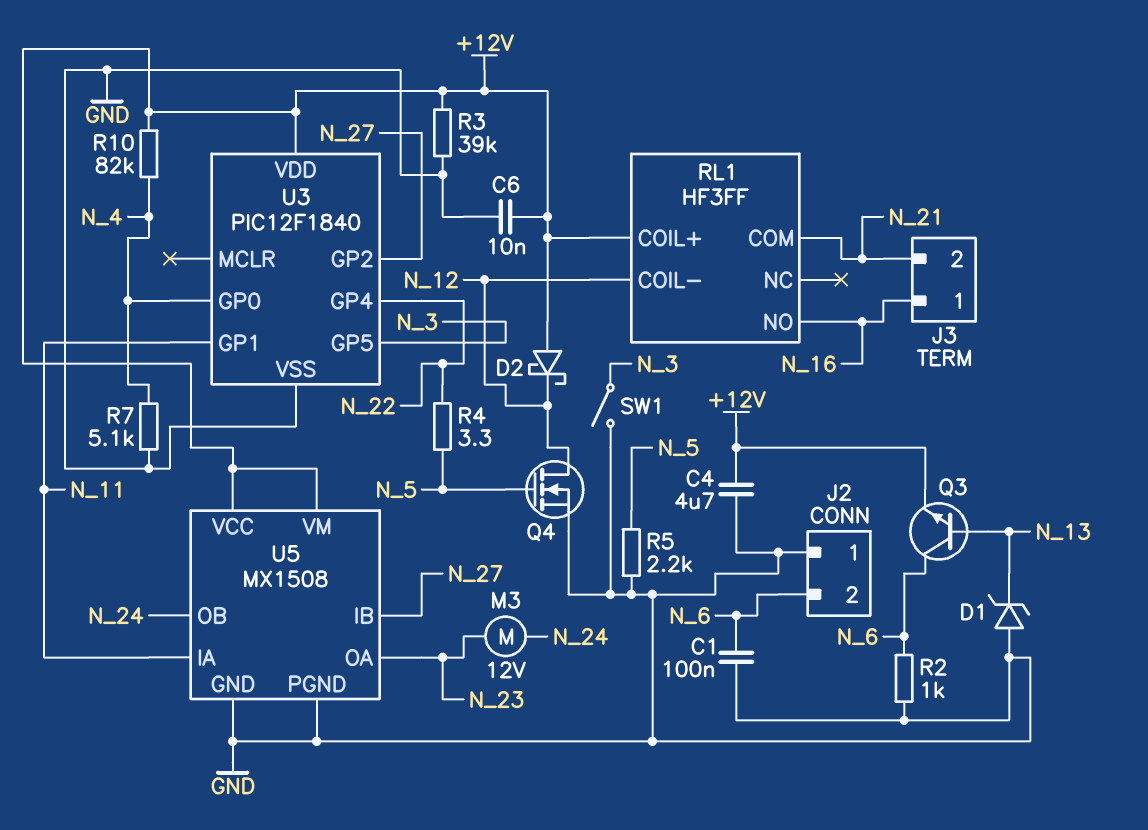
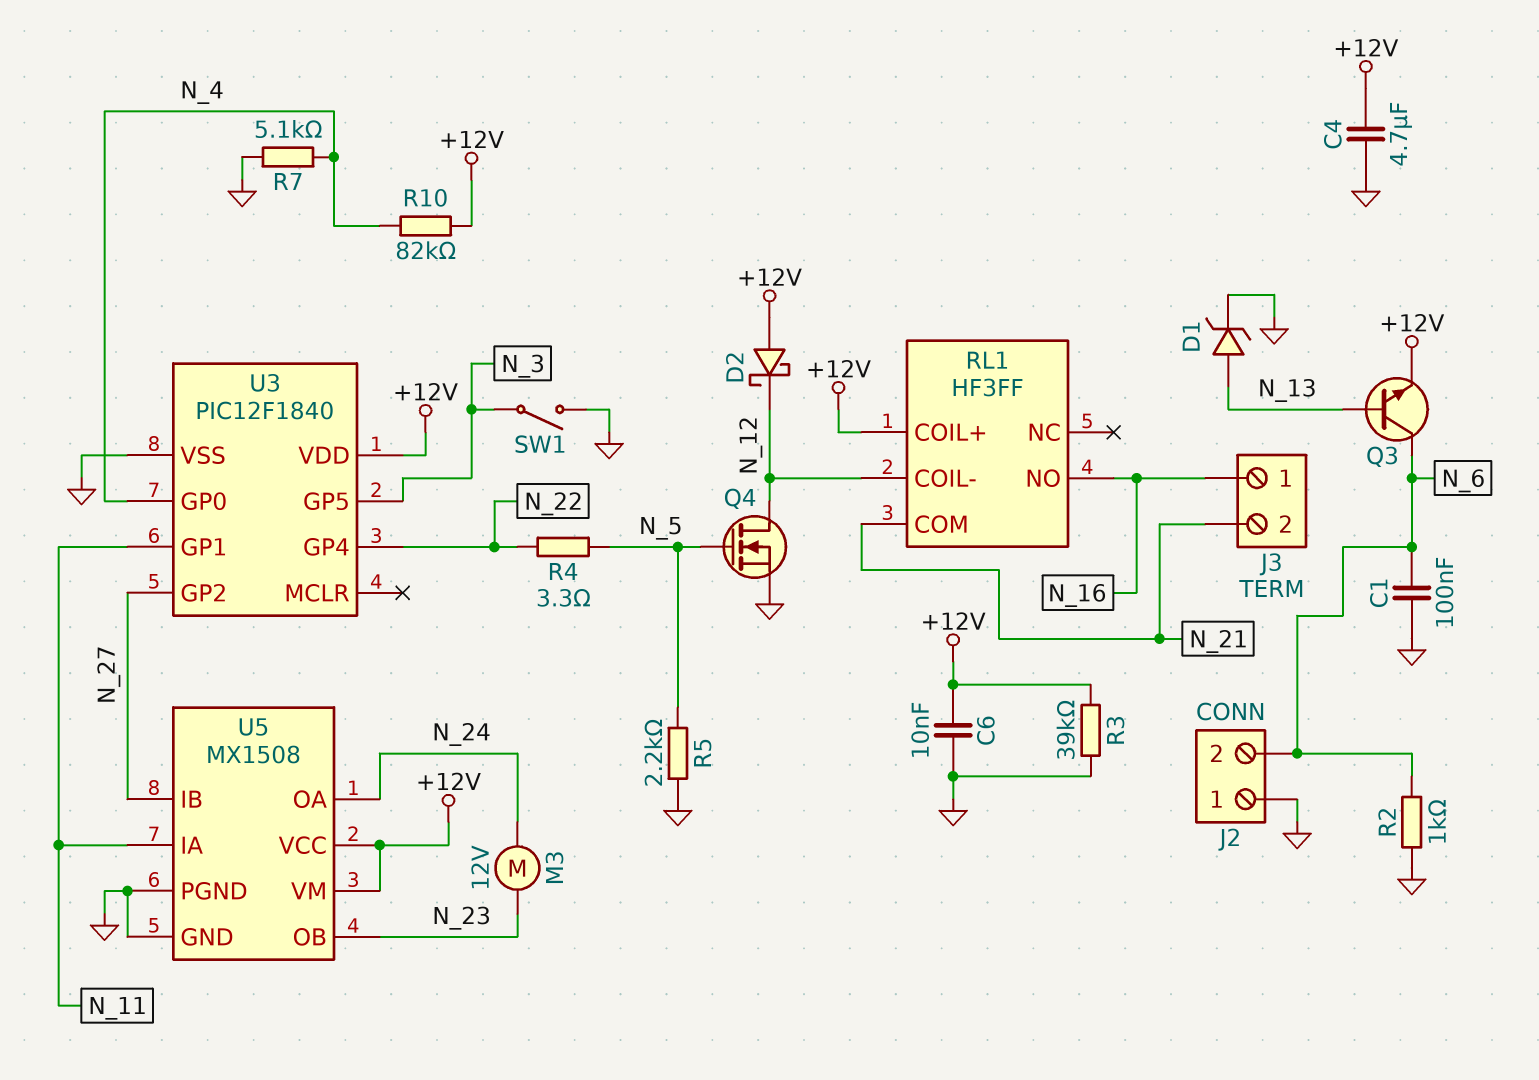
D1: zener (A GND, K N_13) -> zener (A N_13, K GND)
U5 pin OA: N_23 -> N_24
U5 pin OB: N_24 -> N_23

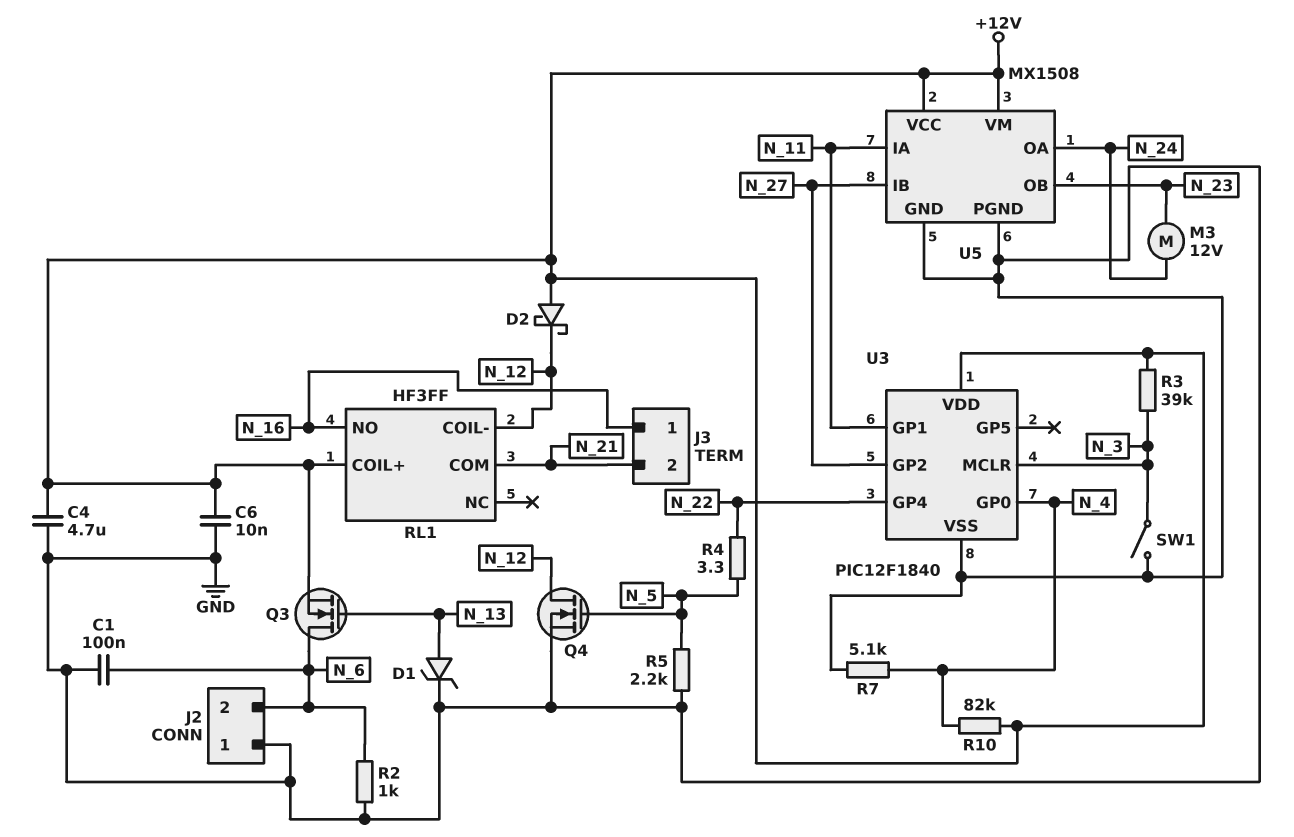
Q3: NPN (B N_13, C N_6, E +12V) -> NMOS (G N_13, D N_6, S +12V)
R3: 39k (+12V, GND) -> 39k (+12V, N_3)
U3 pin GP5: N_3 -> none
U3 pin MCLR: none -> N_3

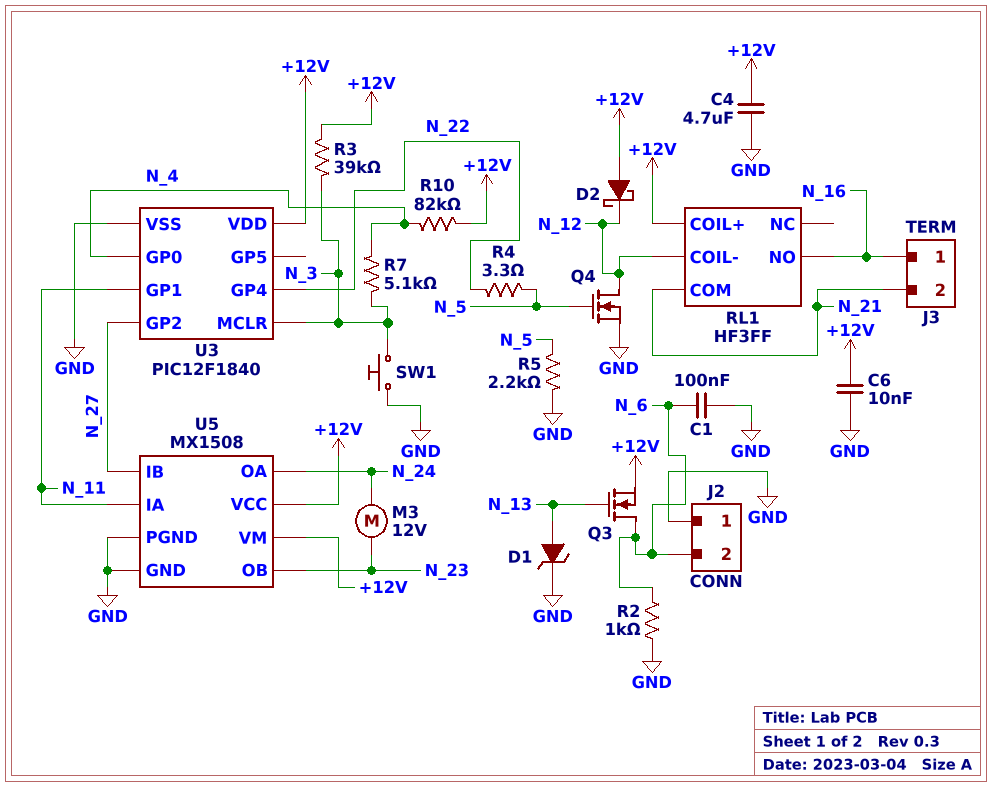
R7: 5.1k (GND, N_4) -> 5.1k (N_3, N_4)
SW1: switch (GND, N_3) -> button (GND, N_3)

